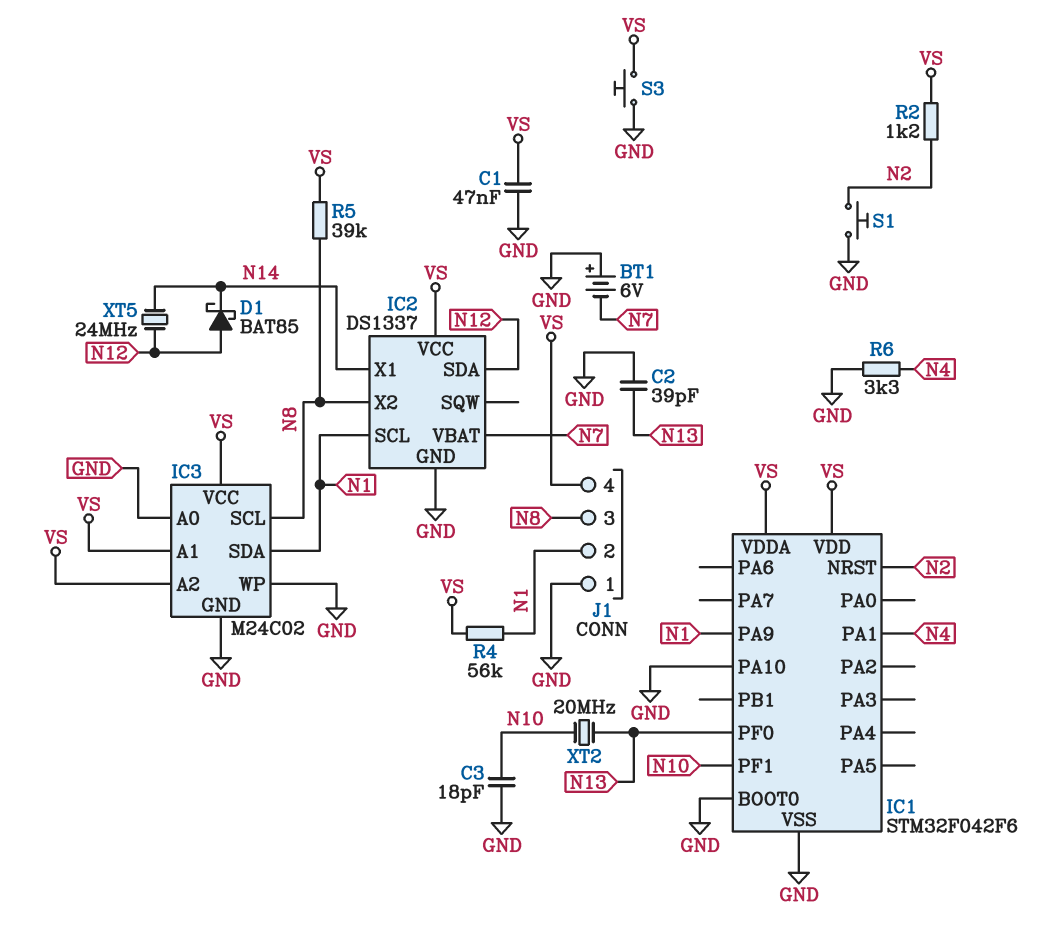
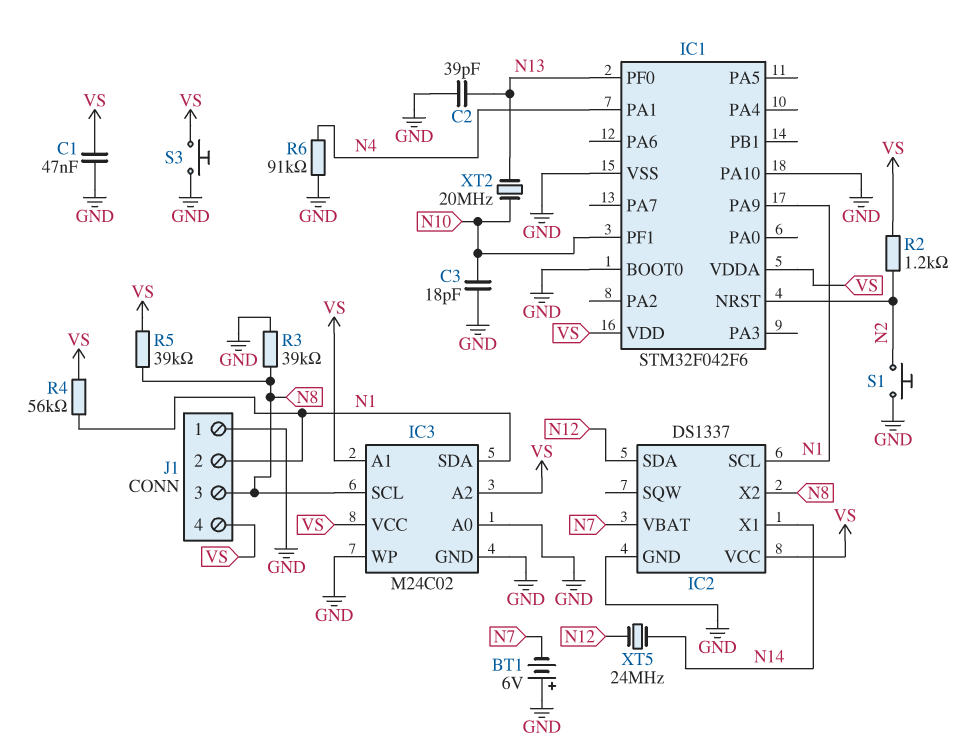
D1: schottky BAT85 (A N12, K N14) -> none
R3: none -> 39k (GND, N8)
R6: 3.3k (GND, N4) -> 91k (GND, N4)

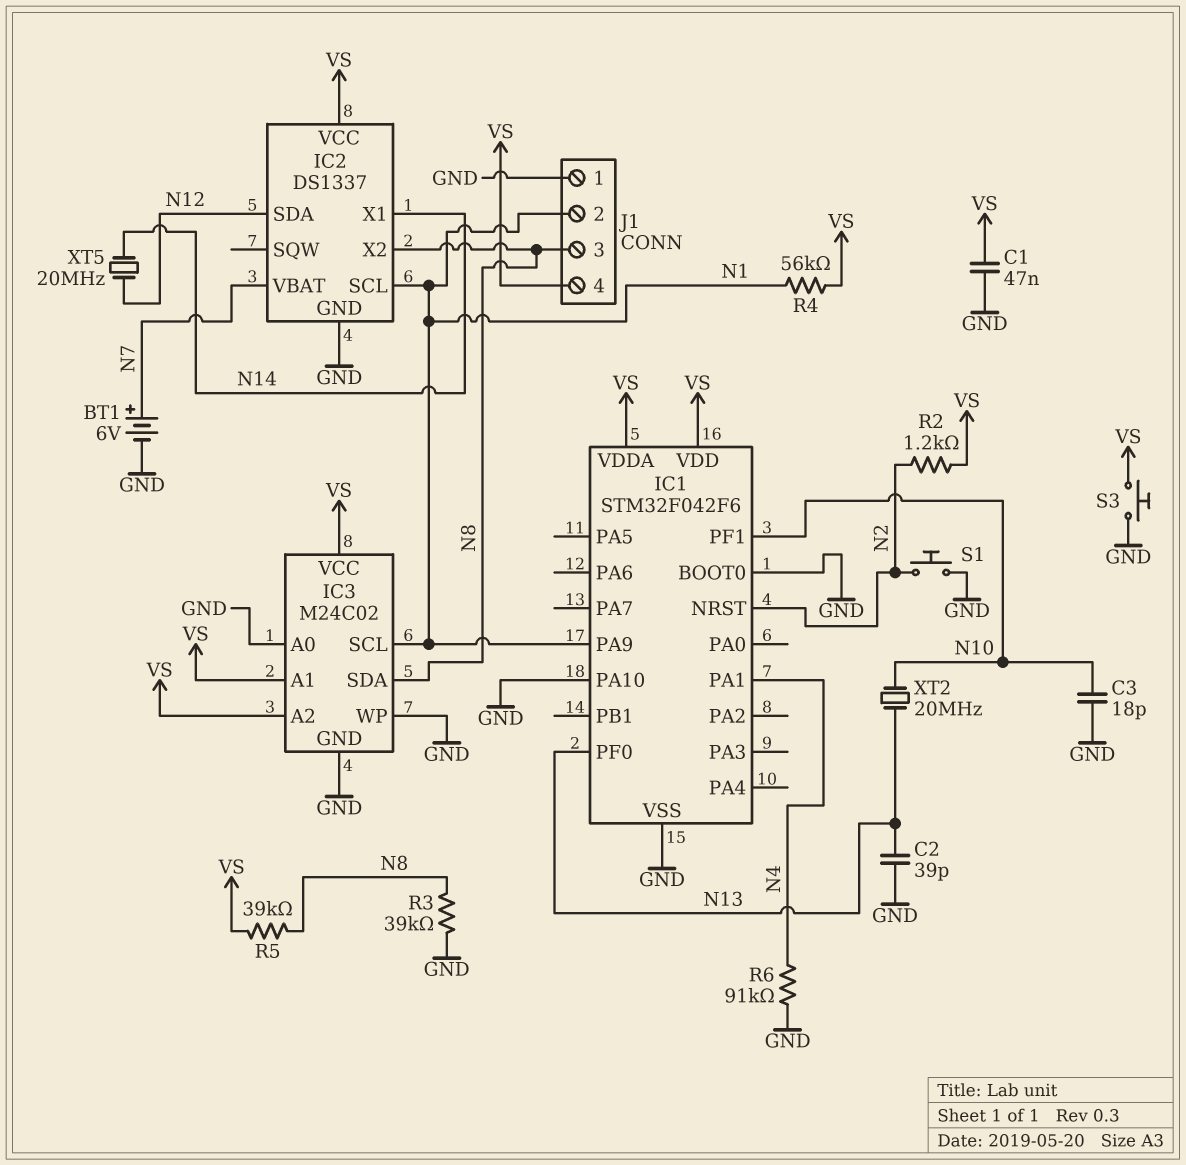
BT1: 6V (plus GND, minus N7) -> 6V (plus N7, minus GND)
IC3 pin SCL: N8 -> N1
IC3 pin SDA: N1 -> N8
XT5: 24MHz (N12, N14) -> 20MHz (N12, N14)

